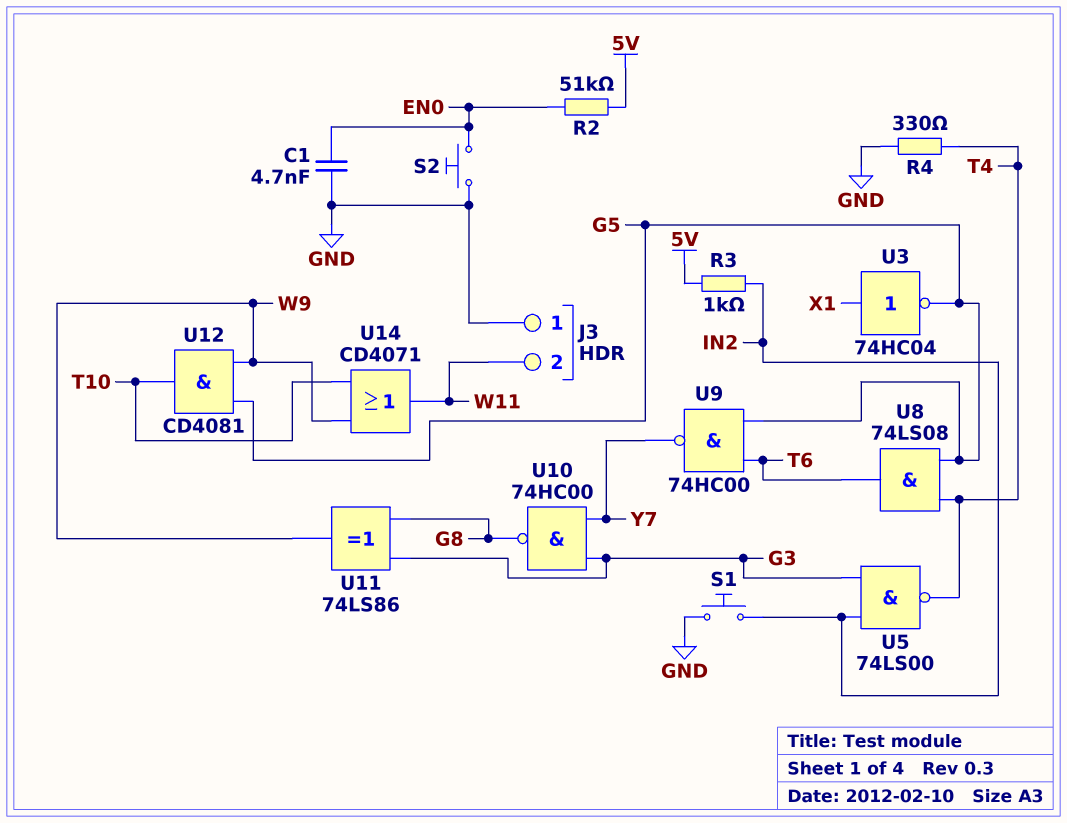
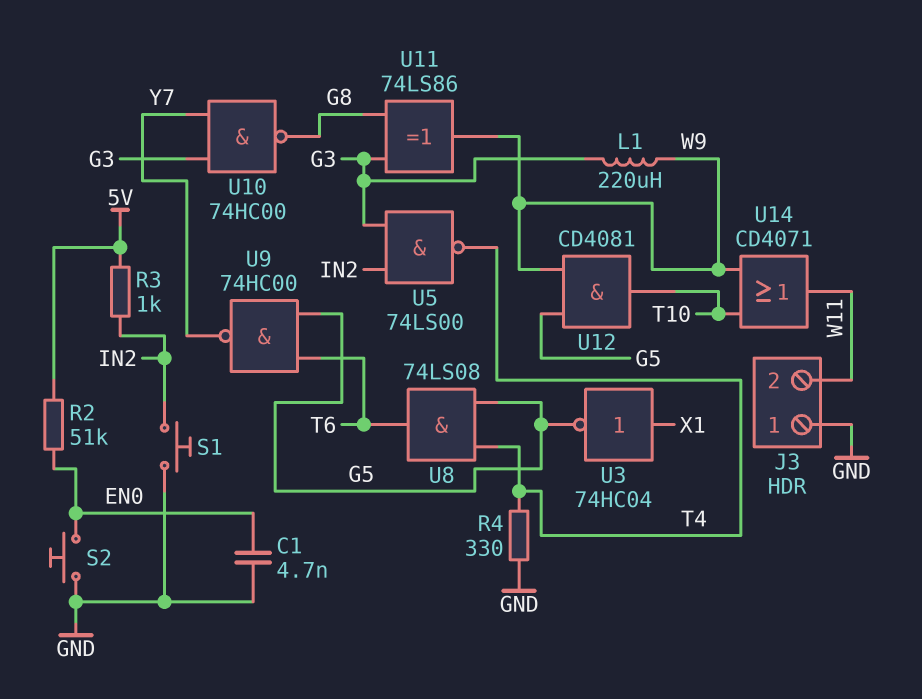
L1: none -> 220uH (G3, W9)

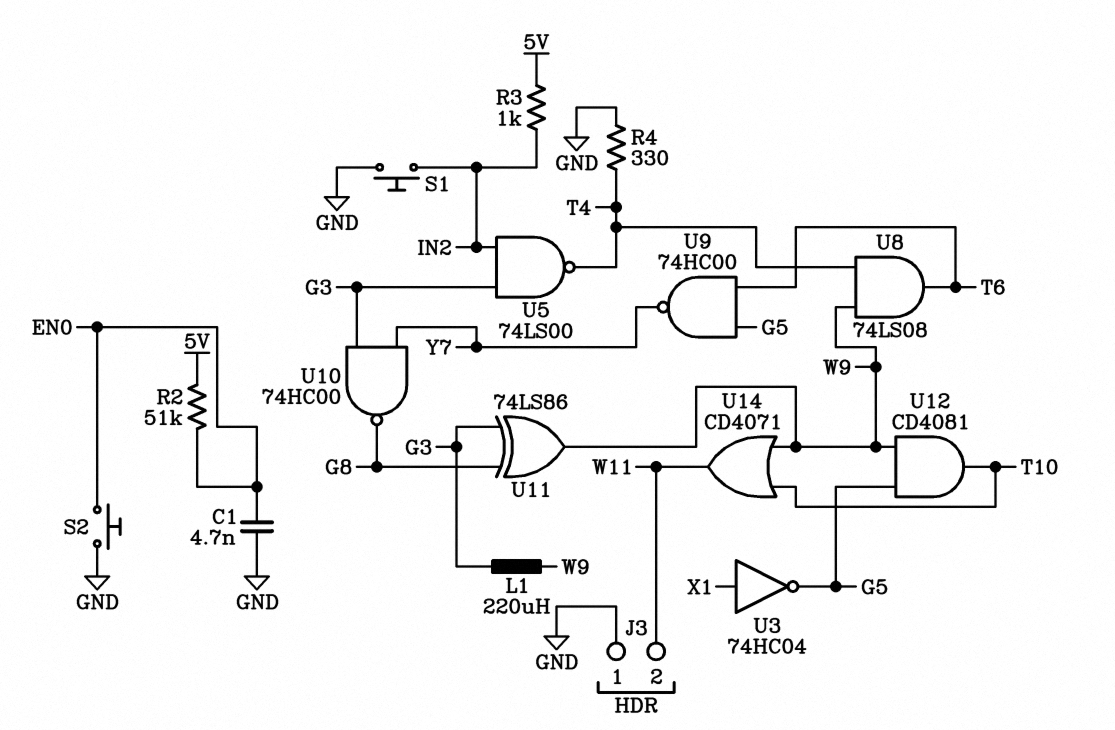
U8: AND 74LS08 (in G5, in T4, out T6) -> AND 74LS08 (in T4, in W9, out T6)

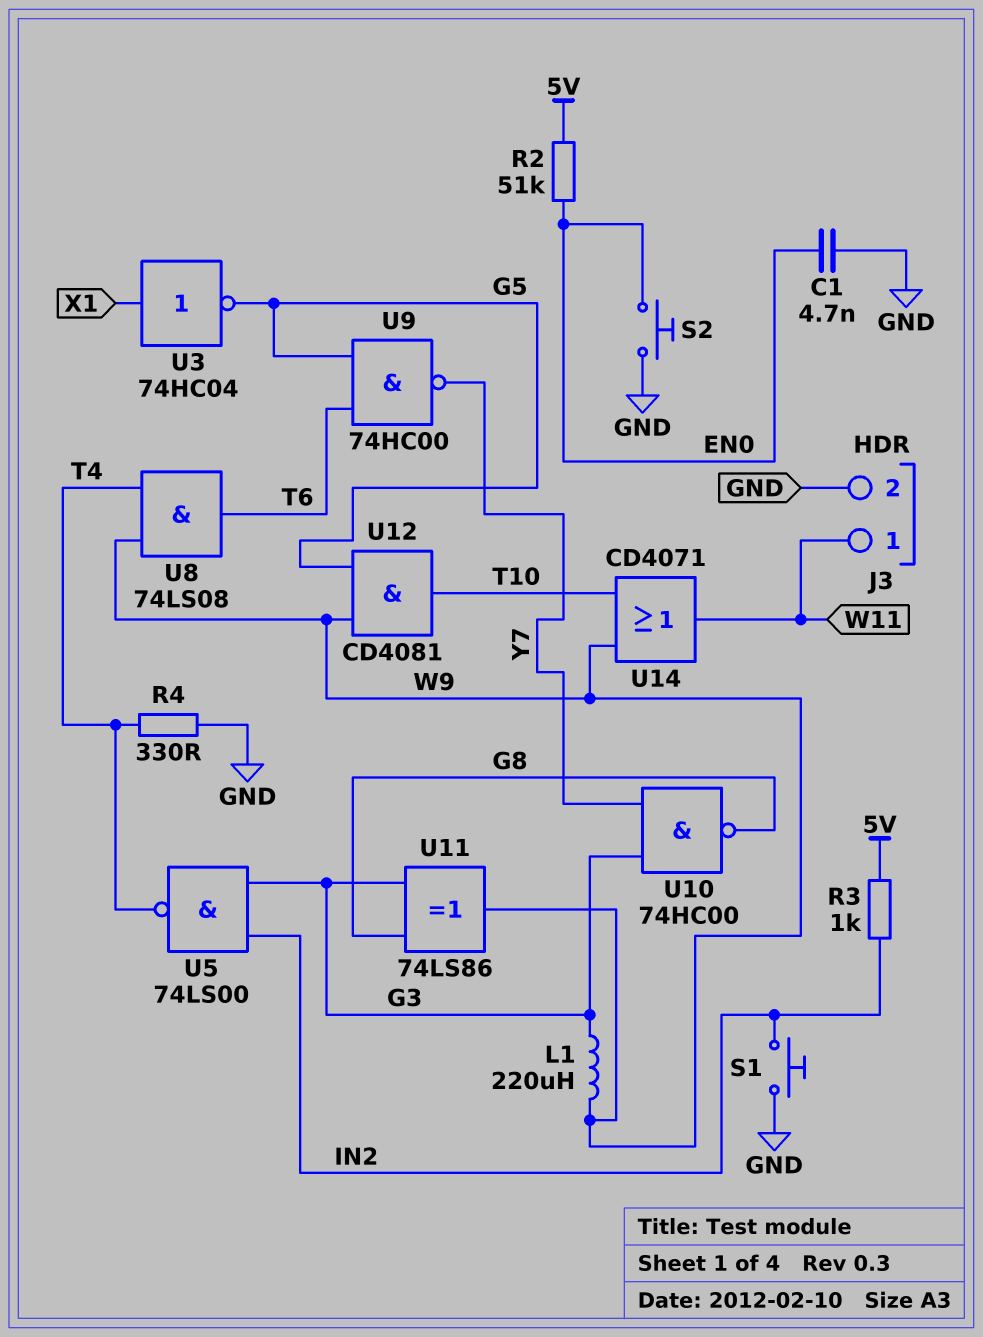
J3 pin 1: GND -> W11
J3 pin 2: W11 -> GND

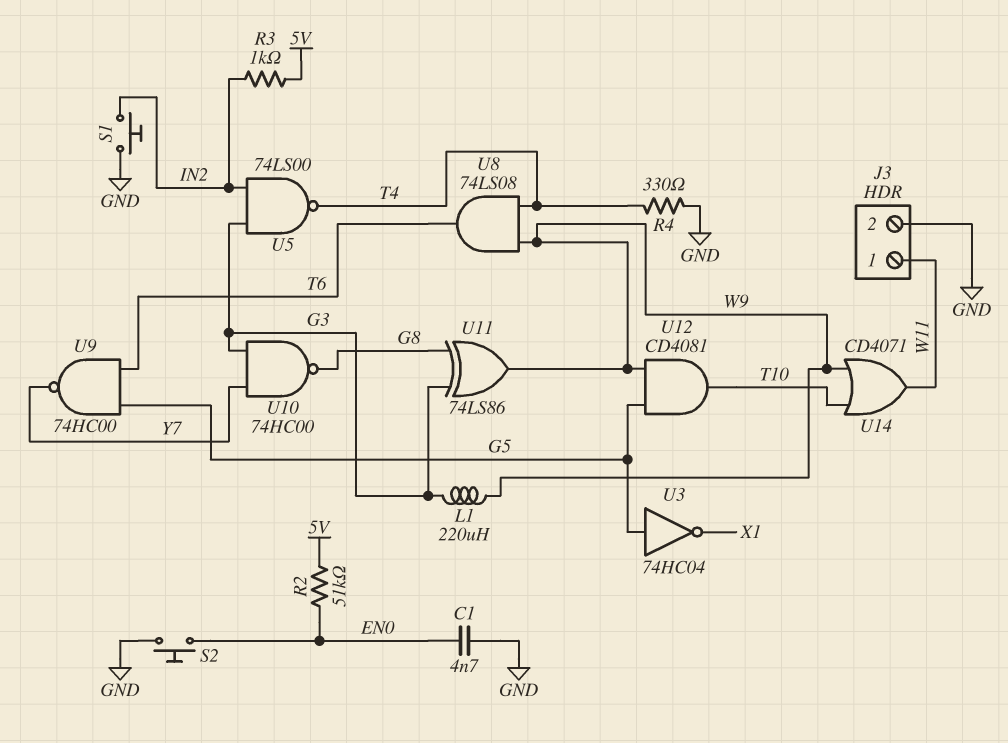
U3: NOT 74HC04 (in X1, out G5) -> NOT 74HC04 (in G5, out X1)

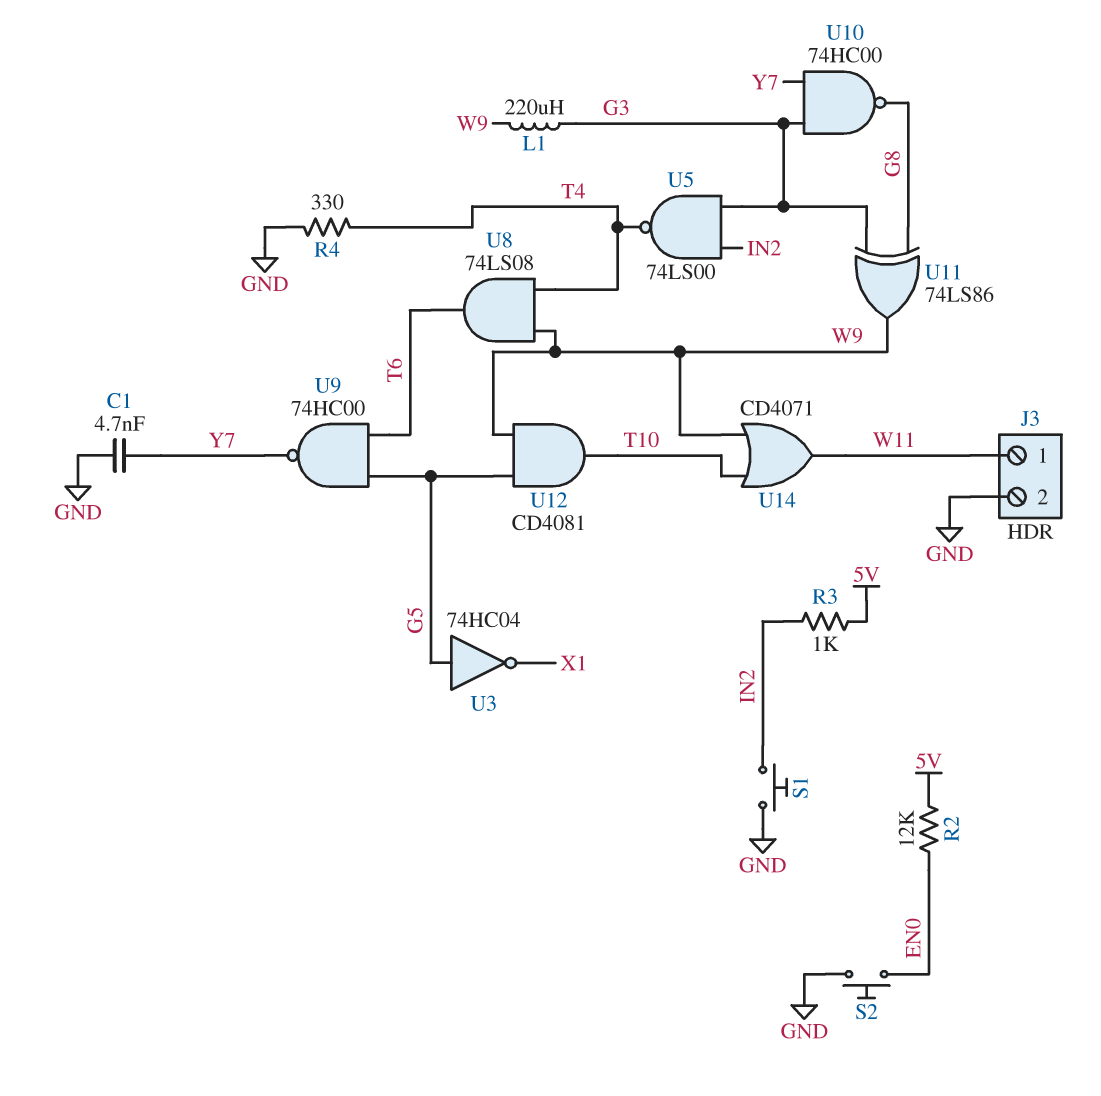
C1: 4.7nF (EN0, GND) -> 4.7nF (GND, Y7)
R2: 51k (5V, EN0) -> 12k (5V, EN0)

